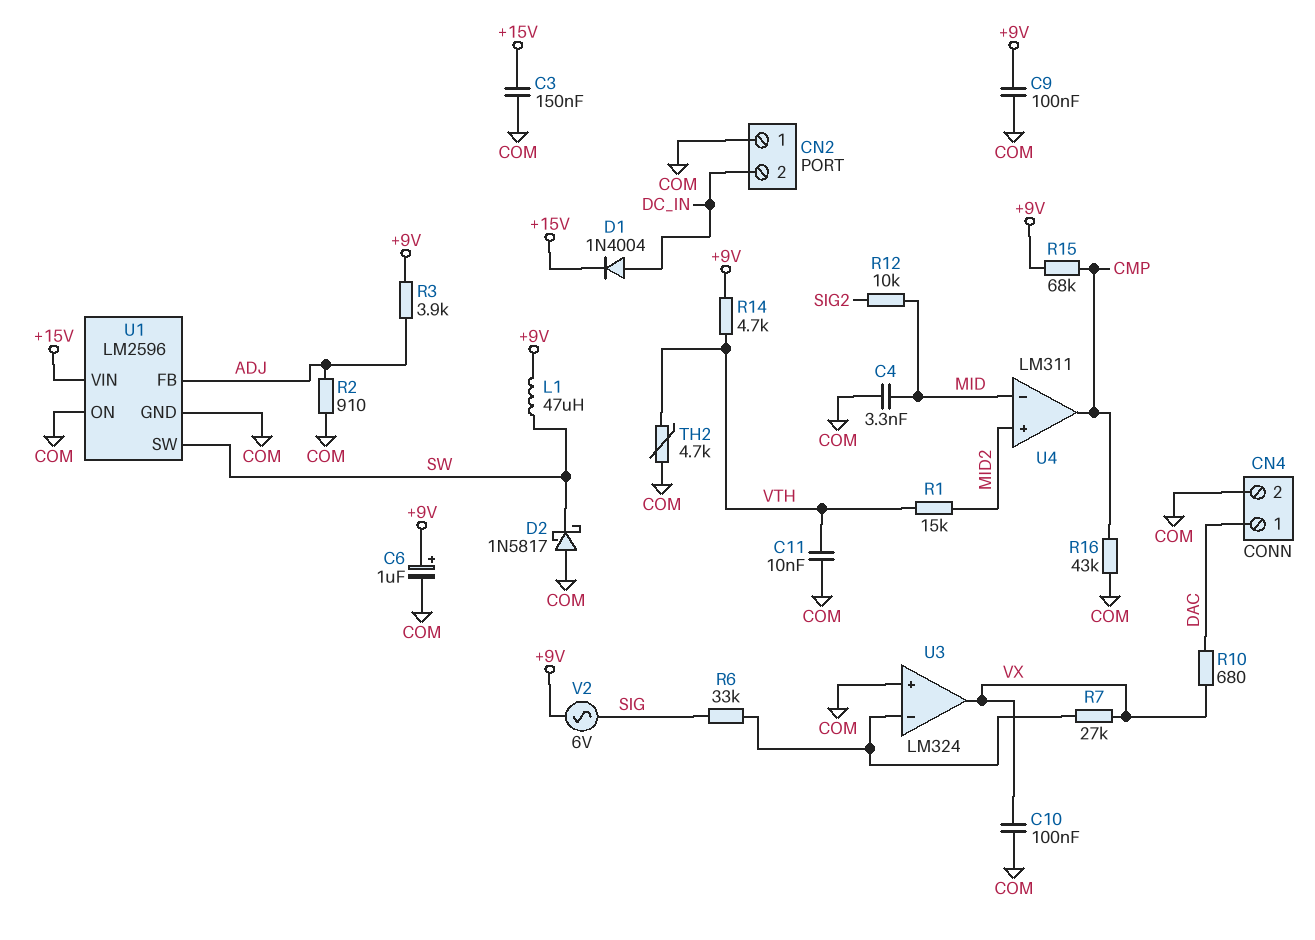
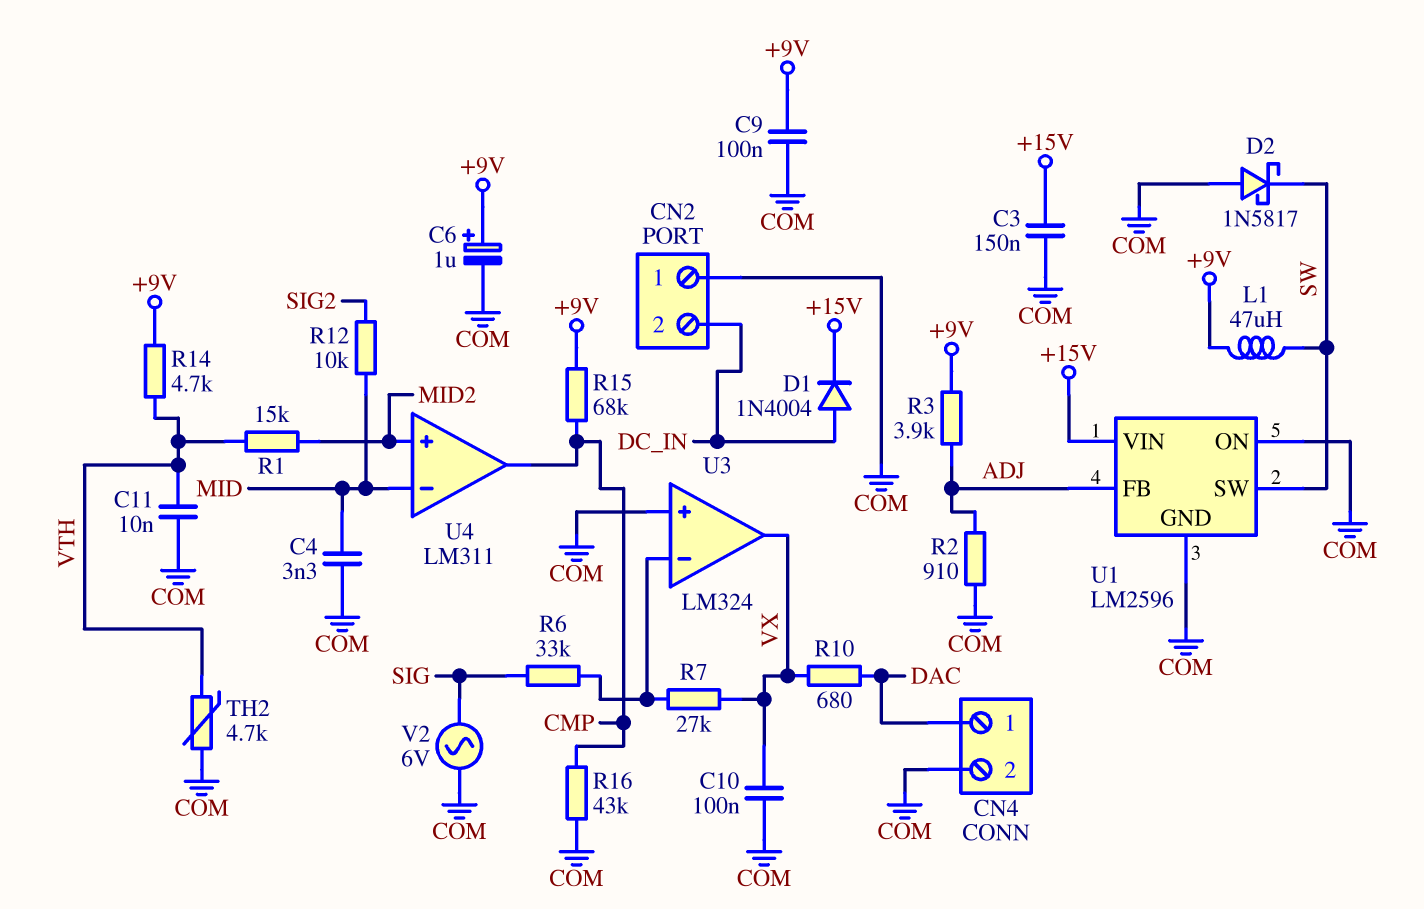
V2: AC 6V (+9V, SIG) -> AC 6V (COM, SIG)

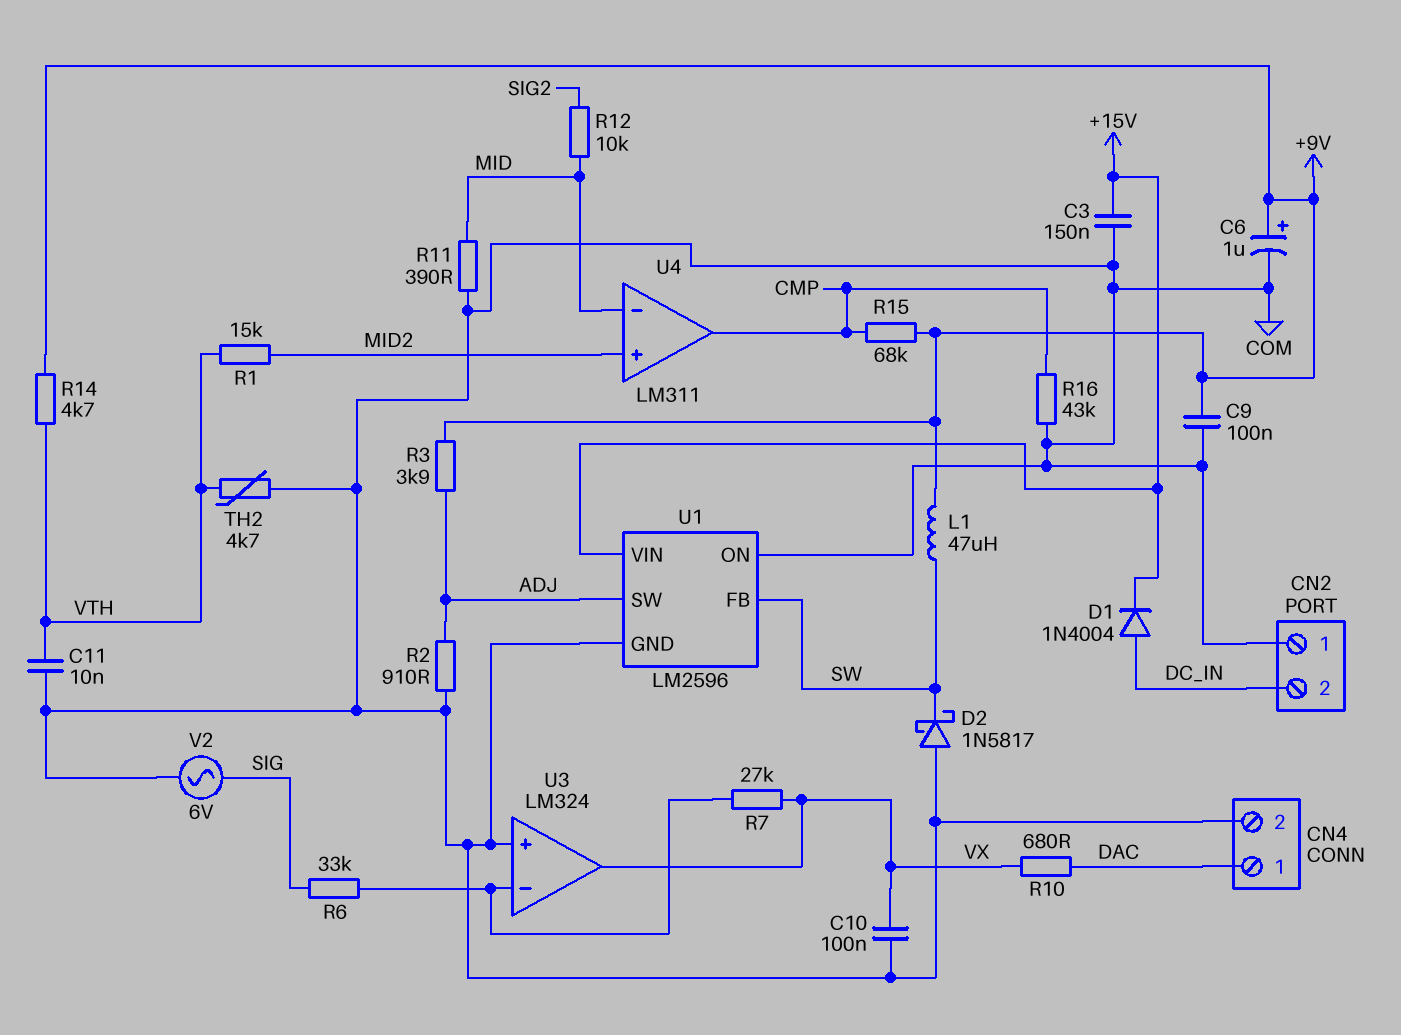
C4: 3.3nF (COM, MID) -> none
R11: none -> 390 (COM, MID)
U1 pin FB: ADJ -> SW
U1 pin SW: SW -> ADJ

